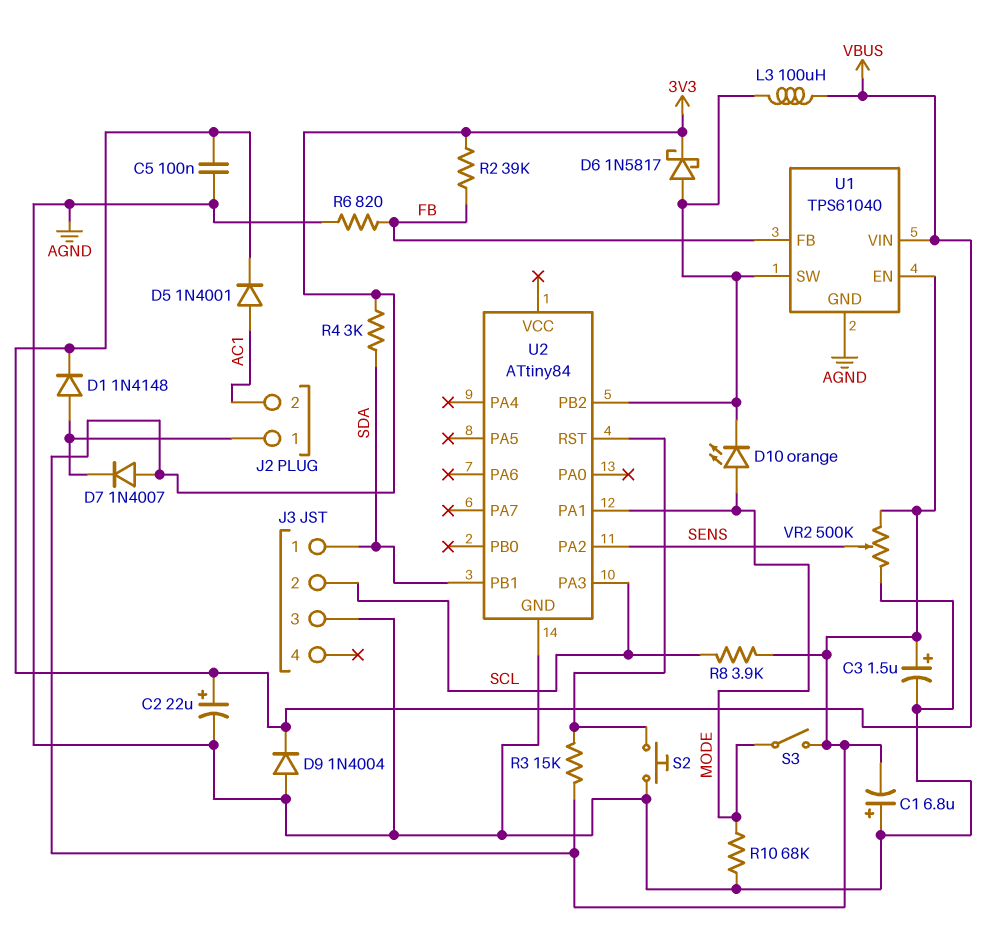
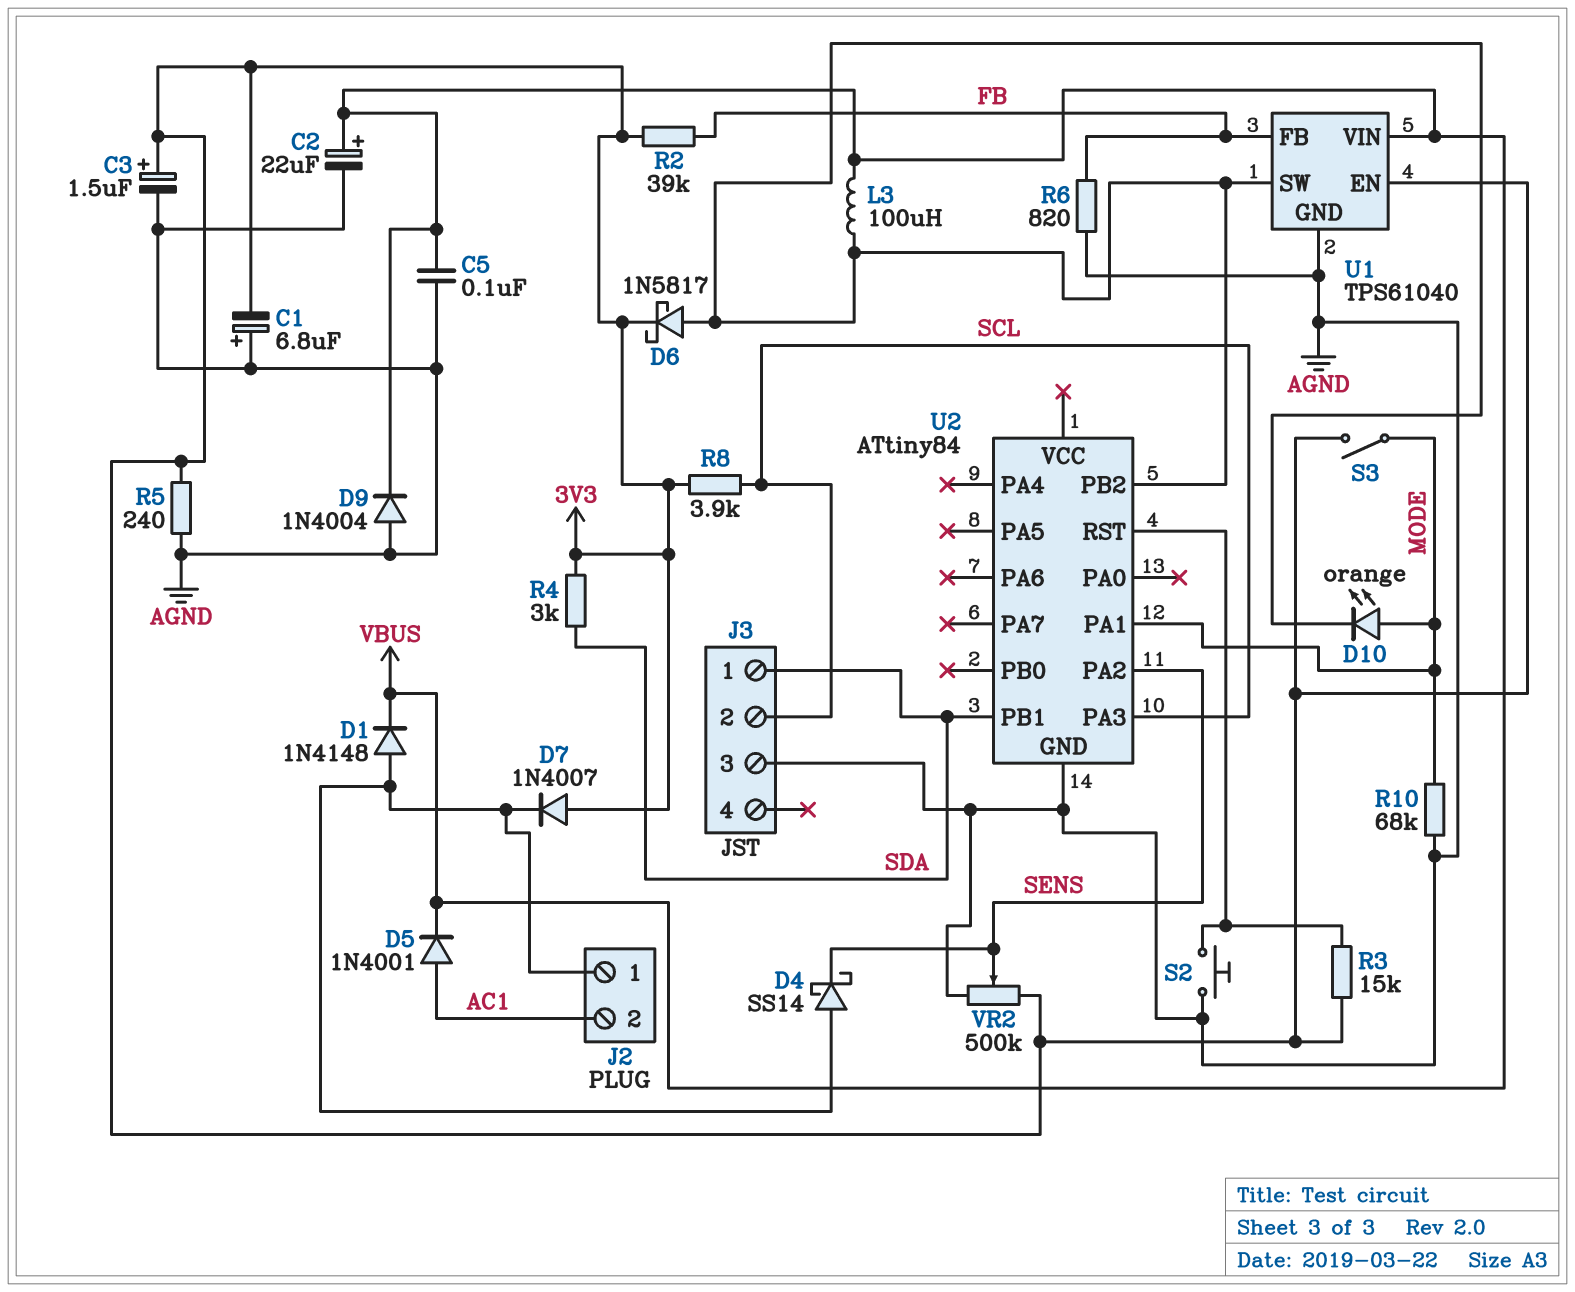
D4: none -> schottky SS14 (A J2/1, K SENS)
R5: none -> 240 (3V3, AGND)

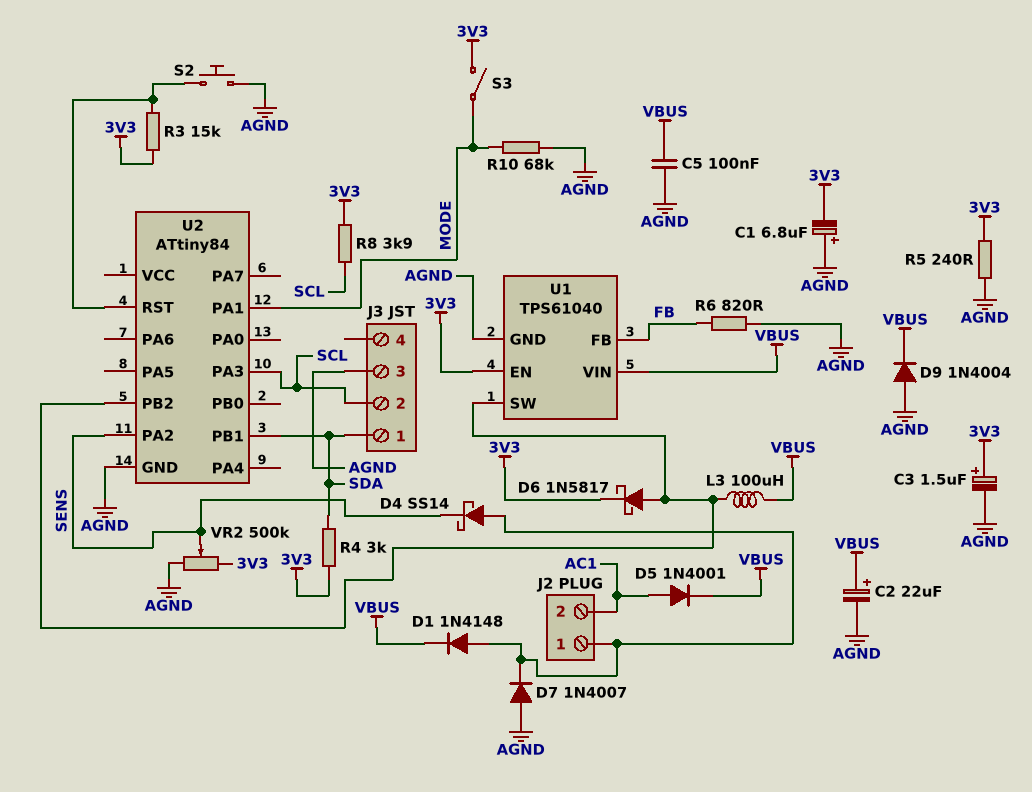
D7: diode 1N4007 (A 3V3, K J2/1) -> diode 1N4007 (A AGND, K J2/1)
D10: LED orange (A MODE, K U1/SW) -> none
R2: 39k (3V3, FB) -> none

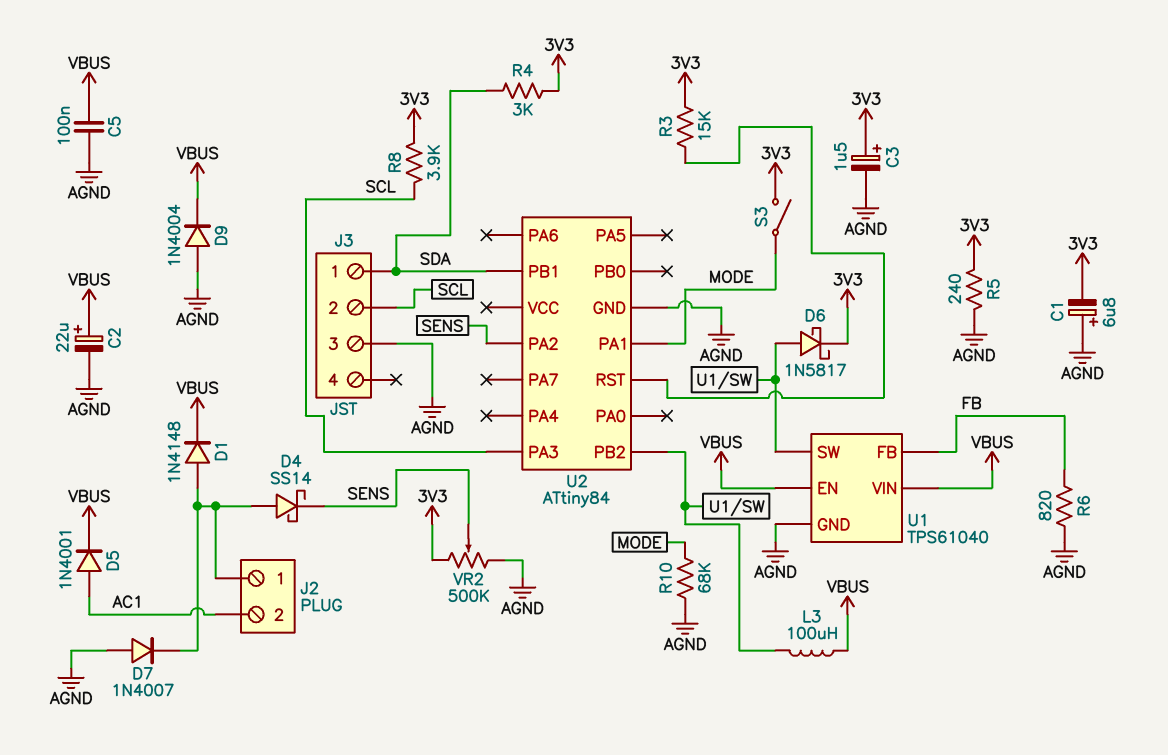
S2: button (AGND, U2/RST) -> none
U1 pin EN: 3V3 -> VBUS

